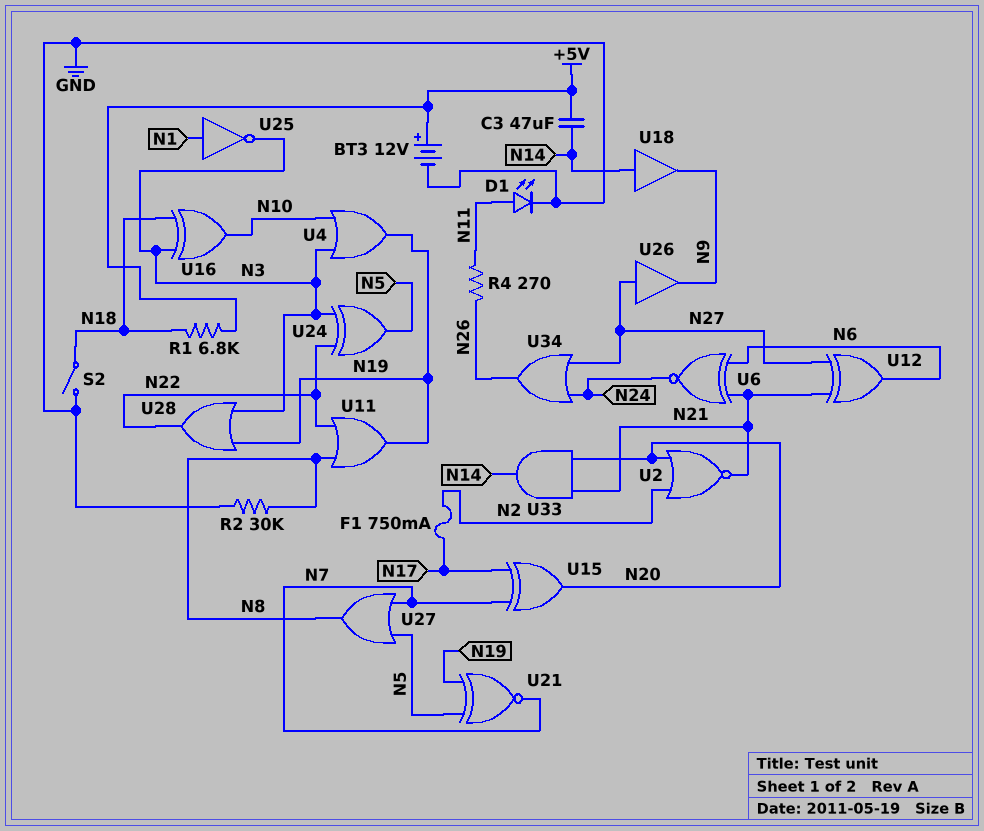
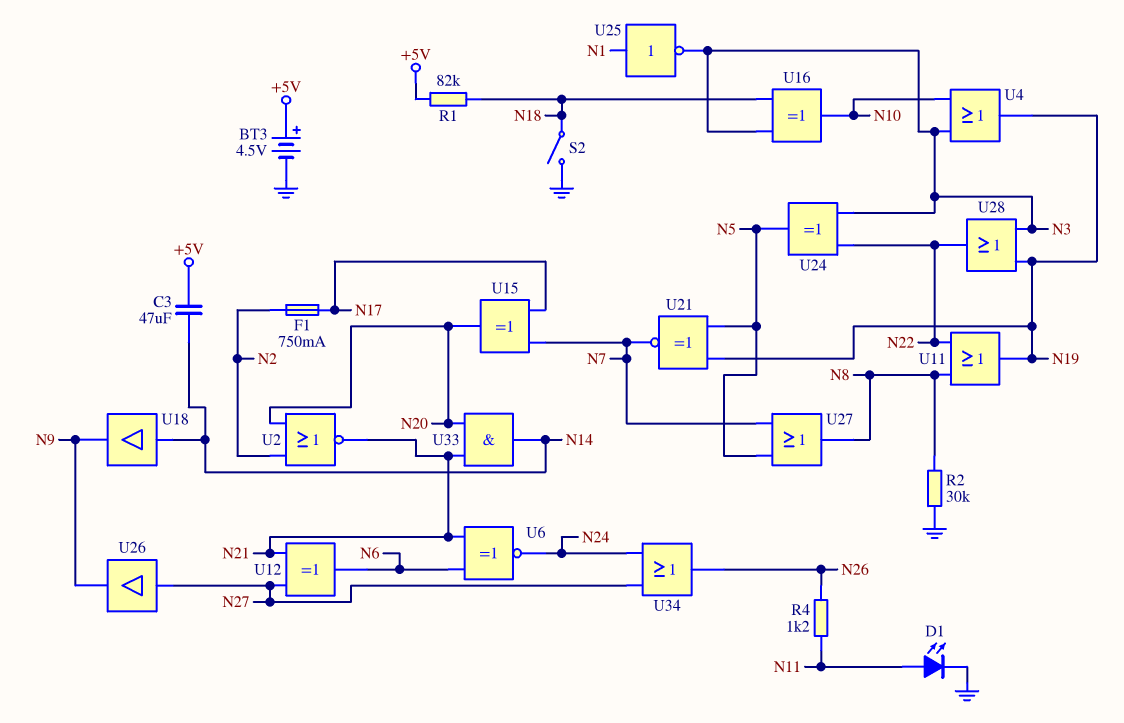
BT3: 12V (plus +5V, minus GND) -> 4.5V (plus +5V, minus GND)
R1: 6.8k (+5V, N18) -> 82k (+5V, N18)
R4: 270 (N11, N26) -> 1.2k (N11, N26)

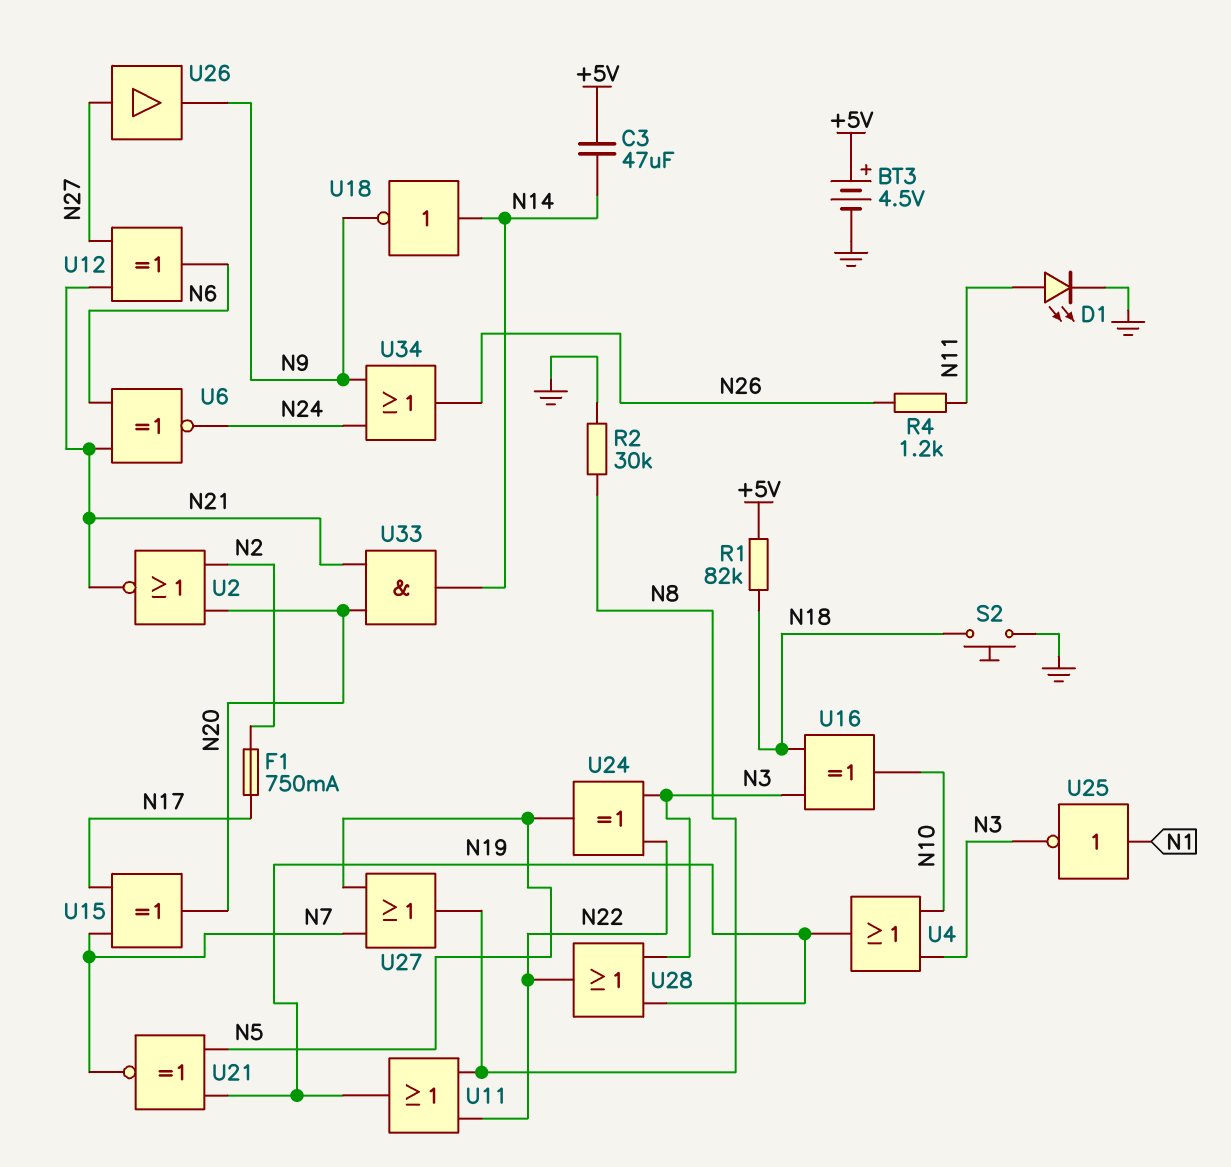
S2: switch (GND, N18) -> button (GND, N18)
U18: buffer (in N14, out N9) -> NOT (in N14, out N9)
U34: OR (in N24, in N27, out N26) -> OR (in N9, in N24, out N26)

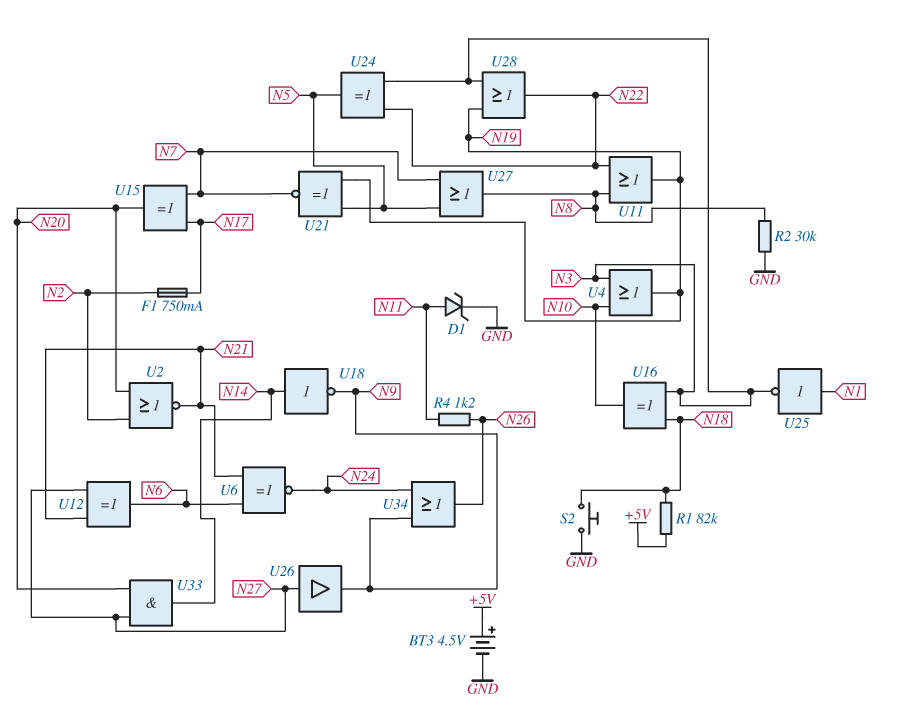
C3: 47uF (+5V, N14) -> none
D1: LED (A N11, K GND) -> zener (A N11, K GND)
U33: AND (in N20, in N21, out N14) -> AND (in N20, in N27, out N14)

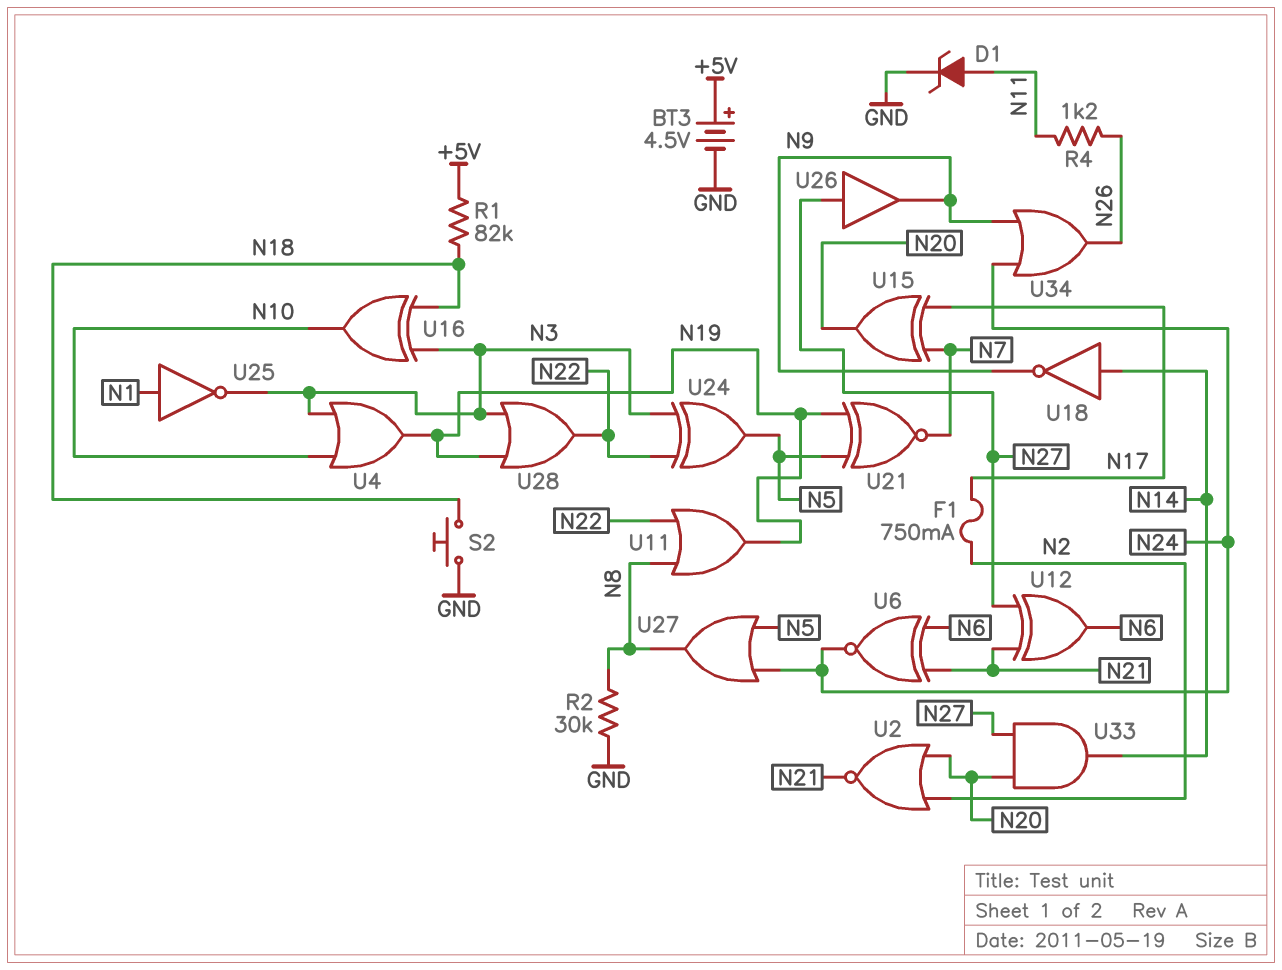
U27: OR (in N5, in N7, out N8) -> OR (in N5, in N24, out N8)

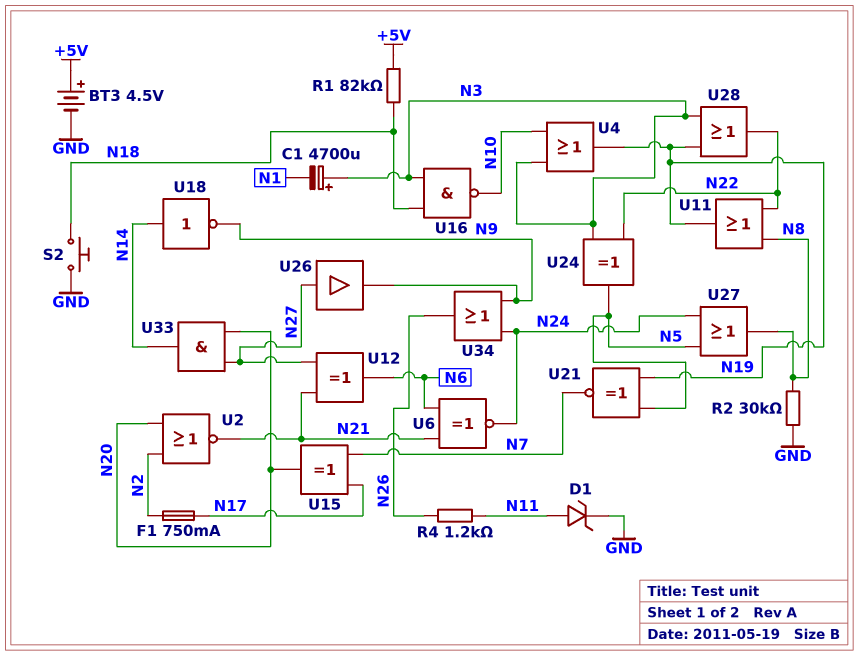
C1: none -> 4700uF (plus N3, minus N1)
U16: XOR (in N3, in N18, out N10) -> NAND (in N3, in N18, out N10)
U25: NOT (in N1, out N3) -> none

